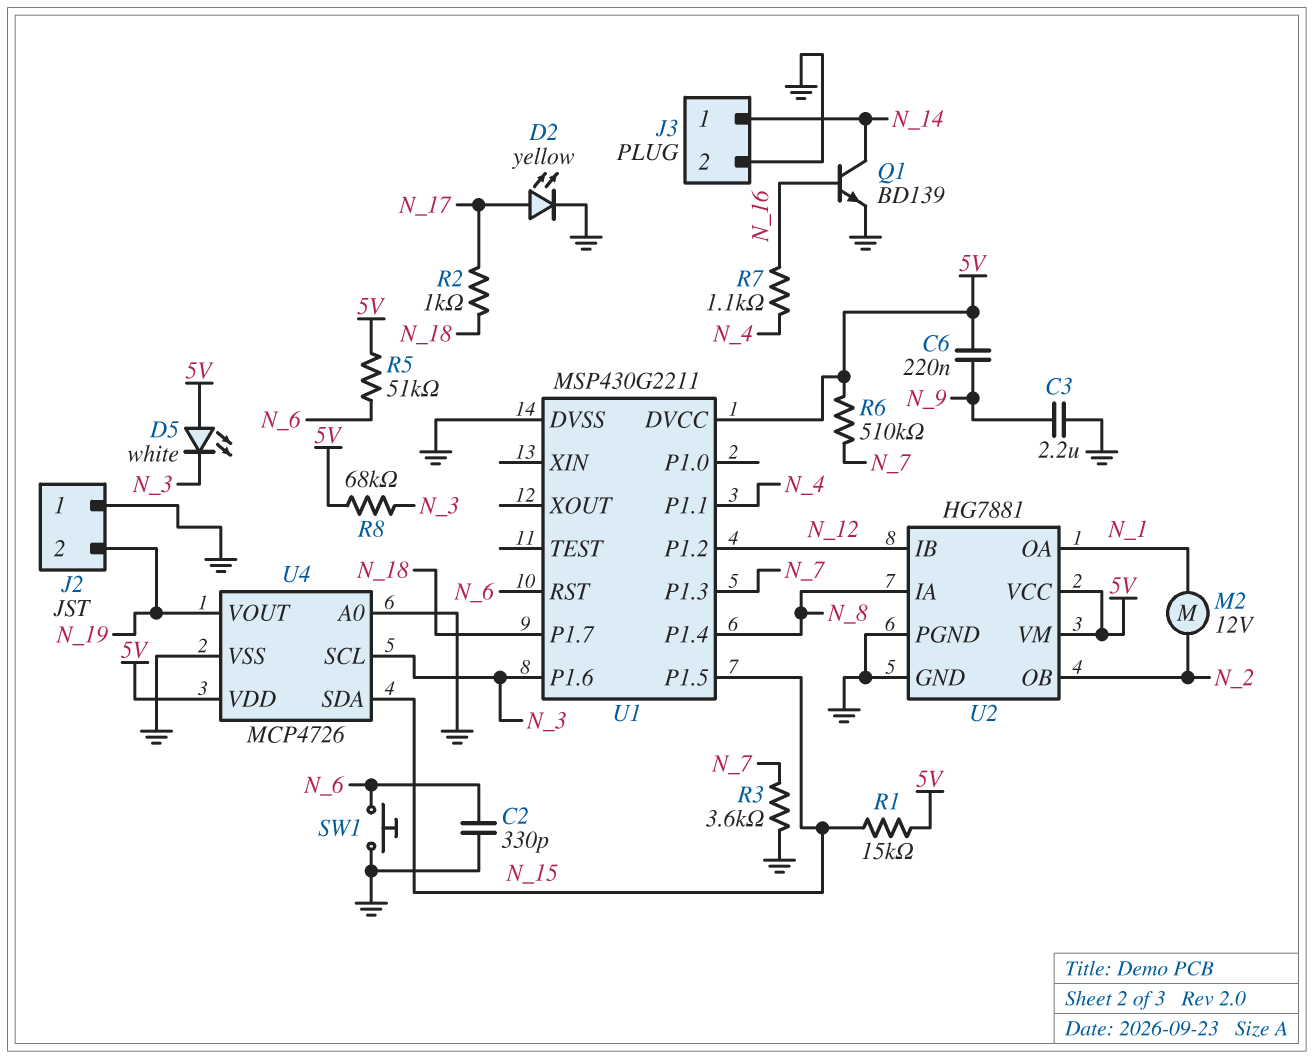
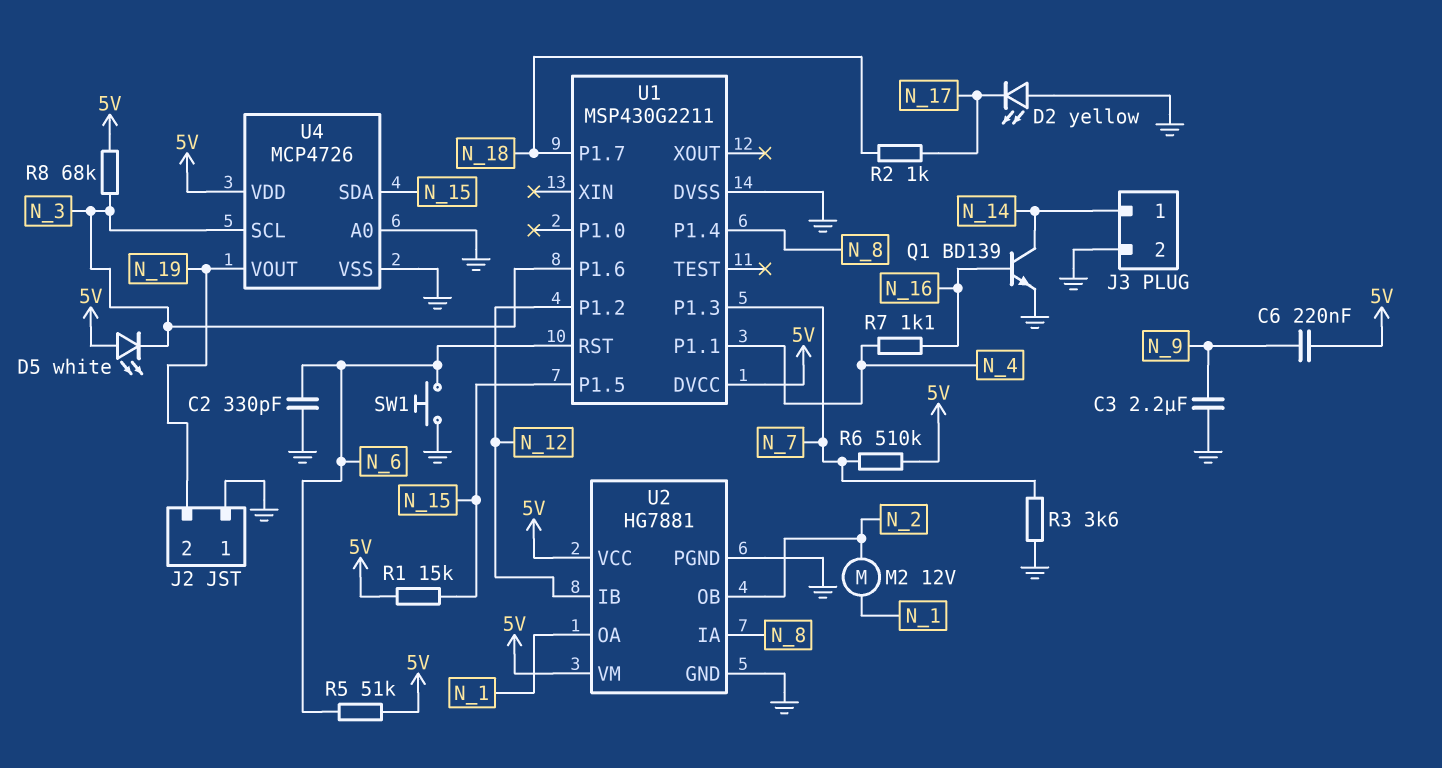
D2: LED yellow (A N_17, K GND) -> LED yellow (A GND, K N_17)

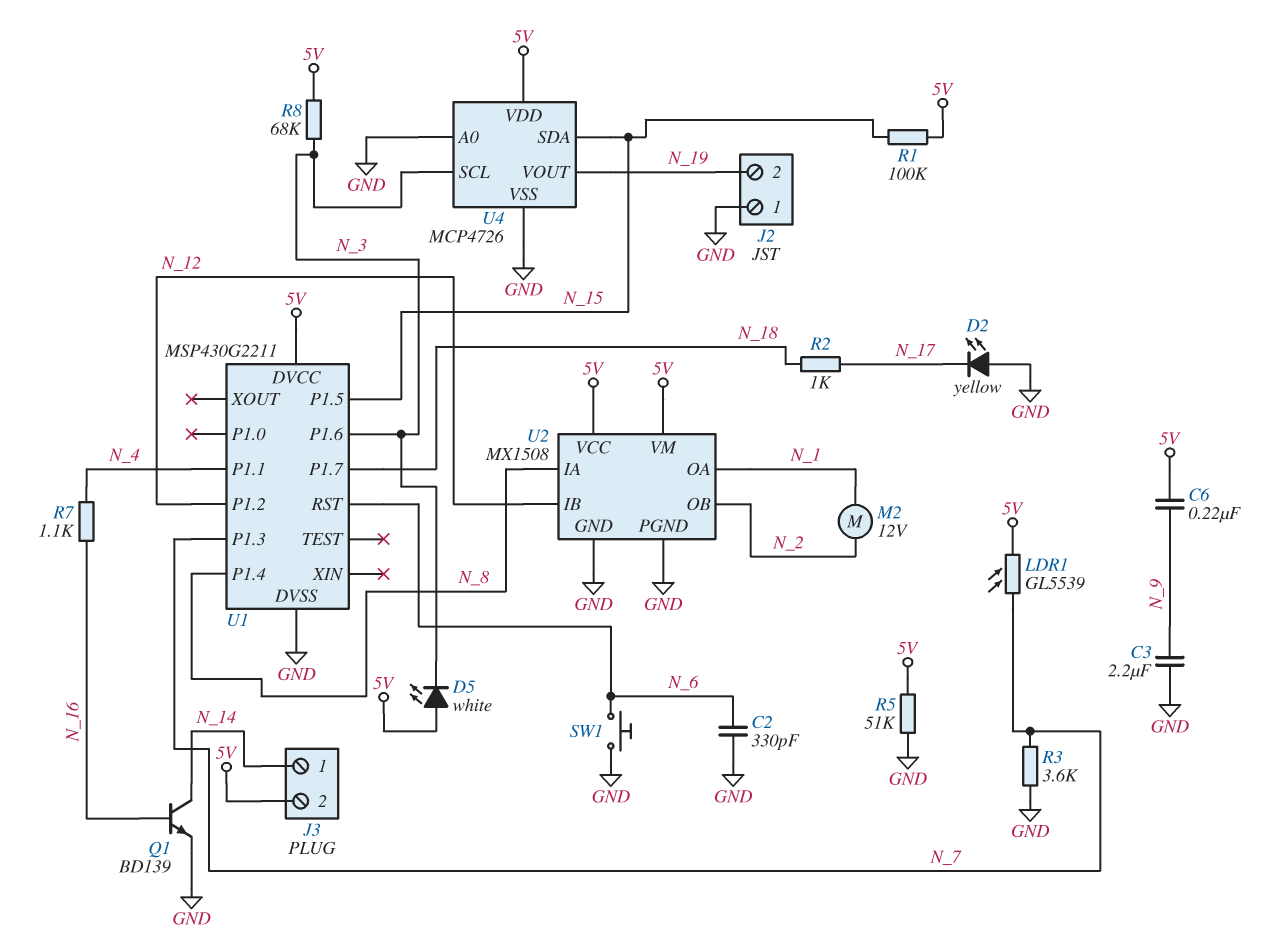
J3 pin 2: GND -> 5V
LDR1: none -> GL5539 (5V, N_7)
R1: 15k (5V, N_15) -> 100k (5V, N_15)
R5: 51k (5V, N_6) -> 51k (5V, GND)
R6: 510k (5V, N_7) -> none
U2: HG7881 -> MX1508

